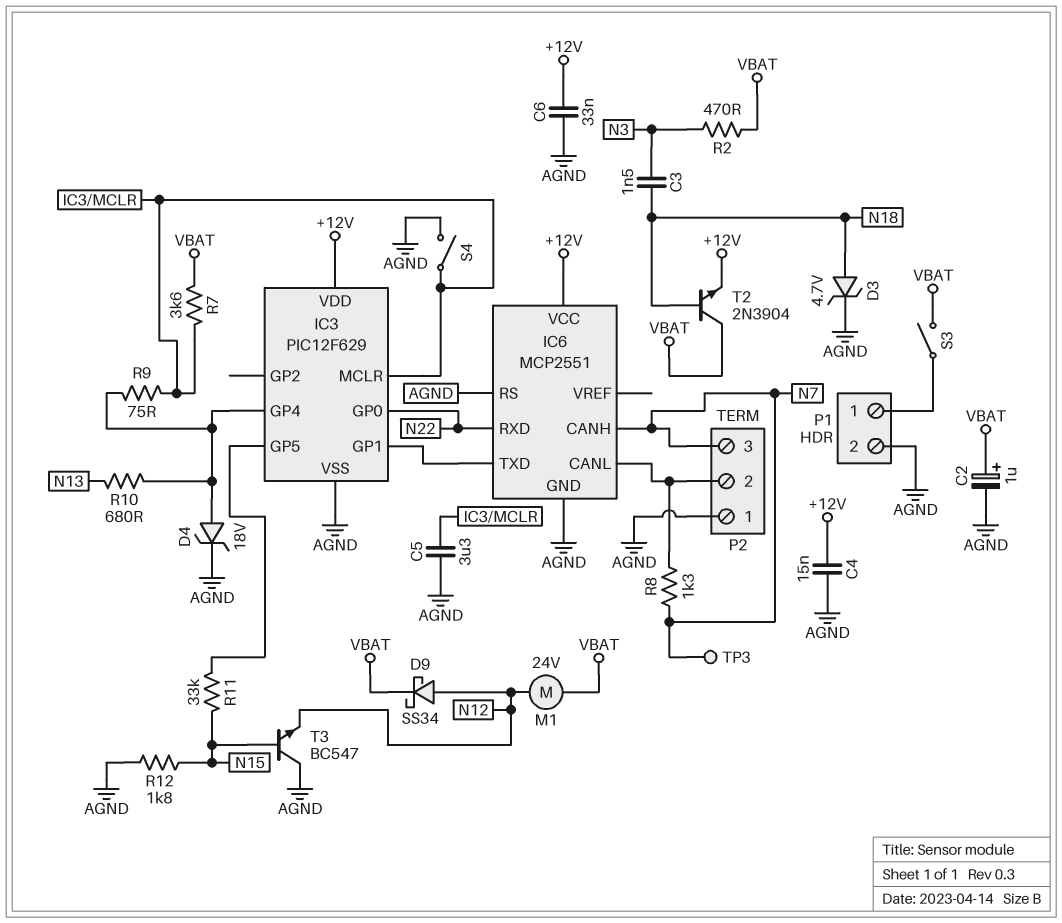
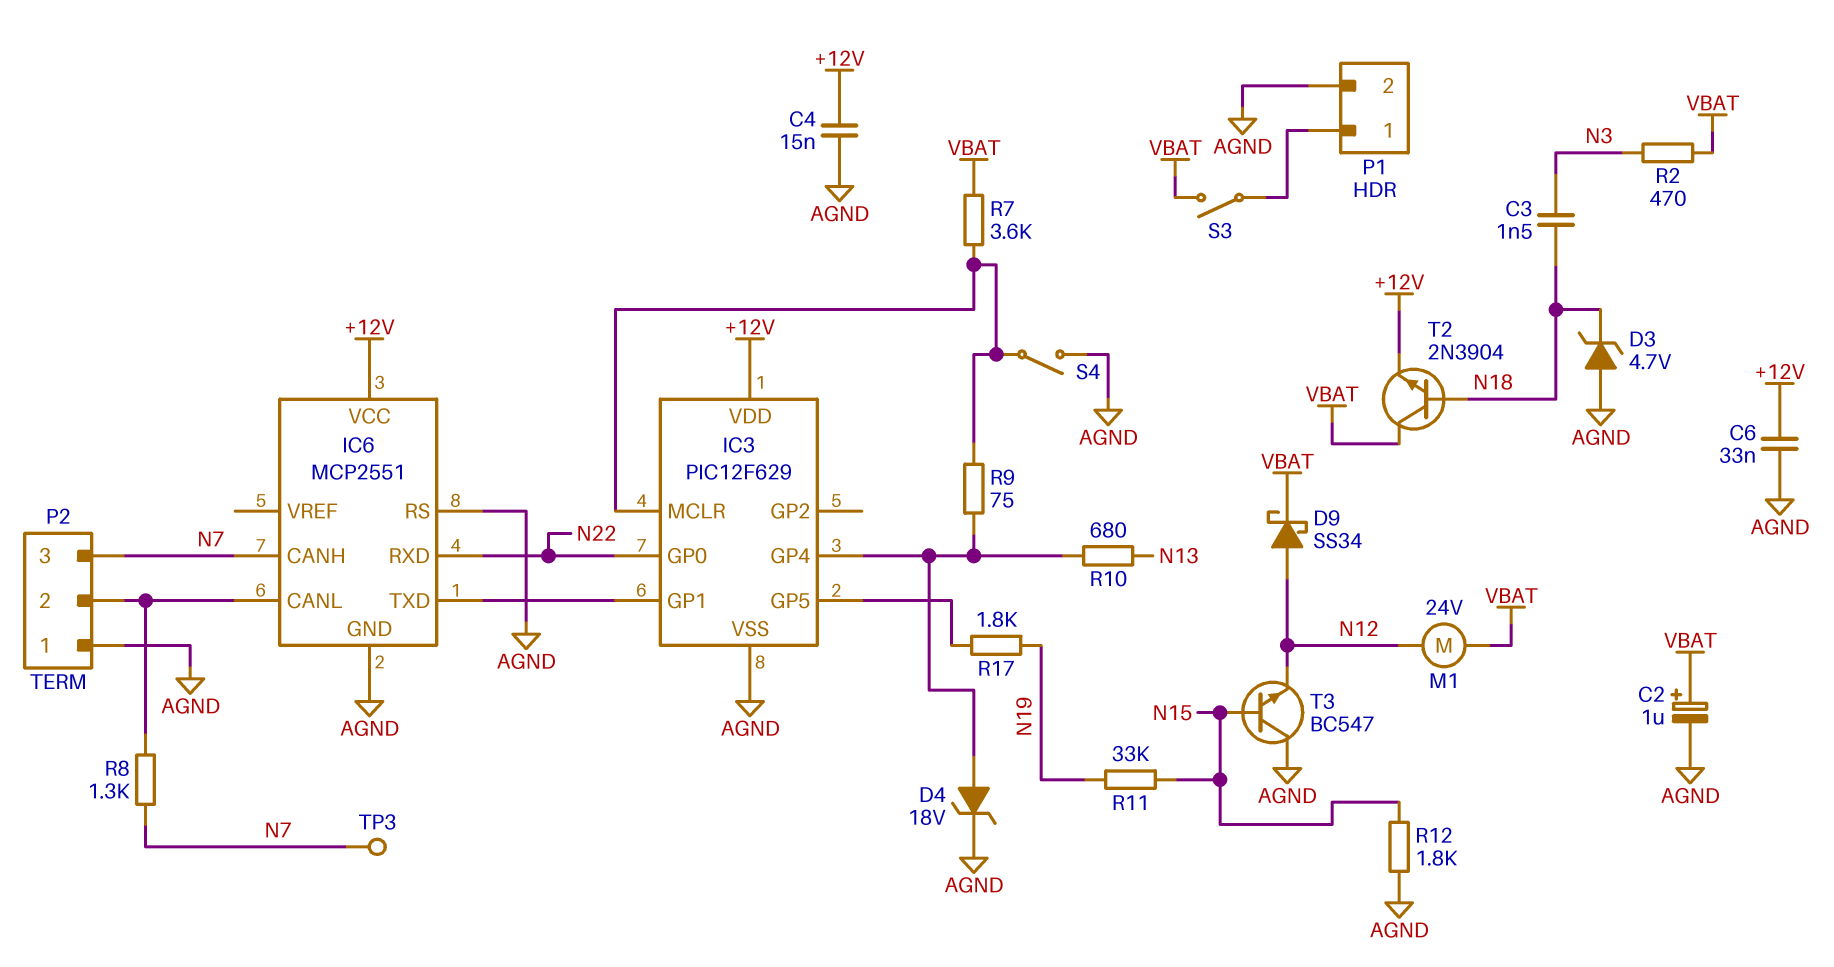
C5: 3.3uF (AGND, IC3/MCLR) -> none
D3: zener 4.7V (A N18, K AGND) -> zener 4.7V (A AGND, K N18)
R11: 33k (IC3/GP5, N15) -> 33k (N15, N19)
R17: none -> 1.8k (IC3/GP5, N19)

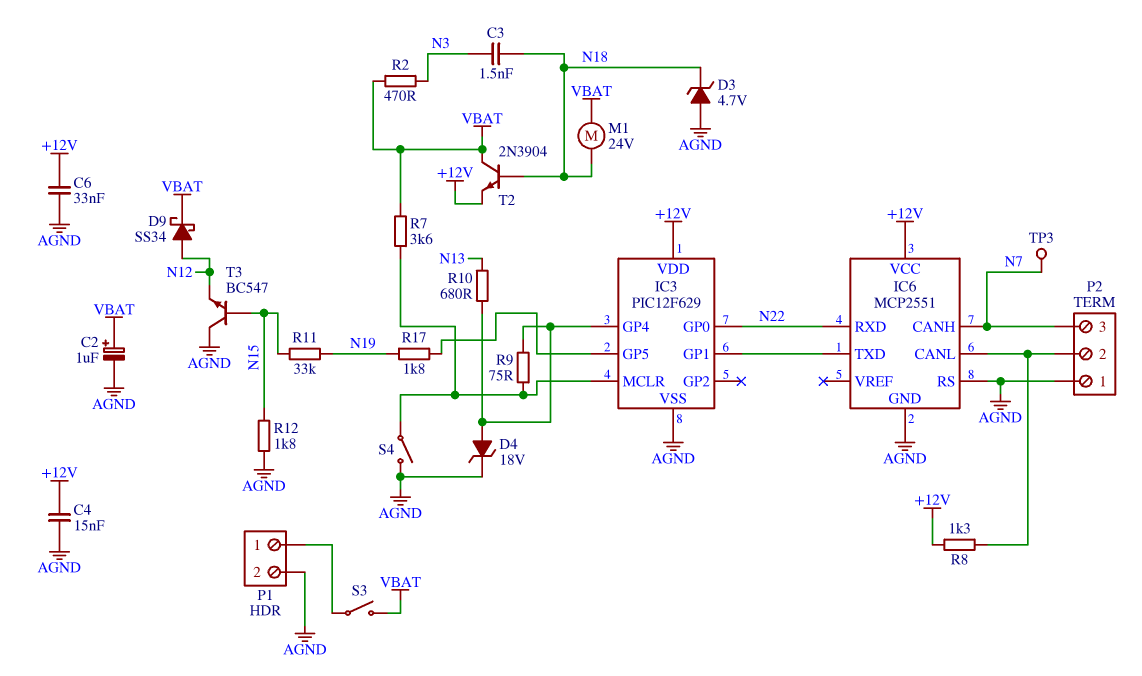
M1: motor 24V (N12, VBAT) -> motor 24V (N18, VBAT)
R8: 1.3k (IC6/CANL, N7) -> 1.3k (+12V, IC6/CANL)

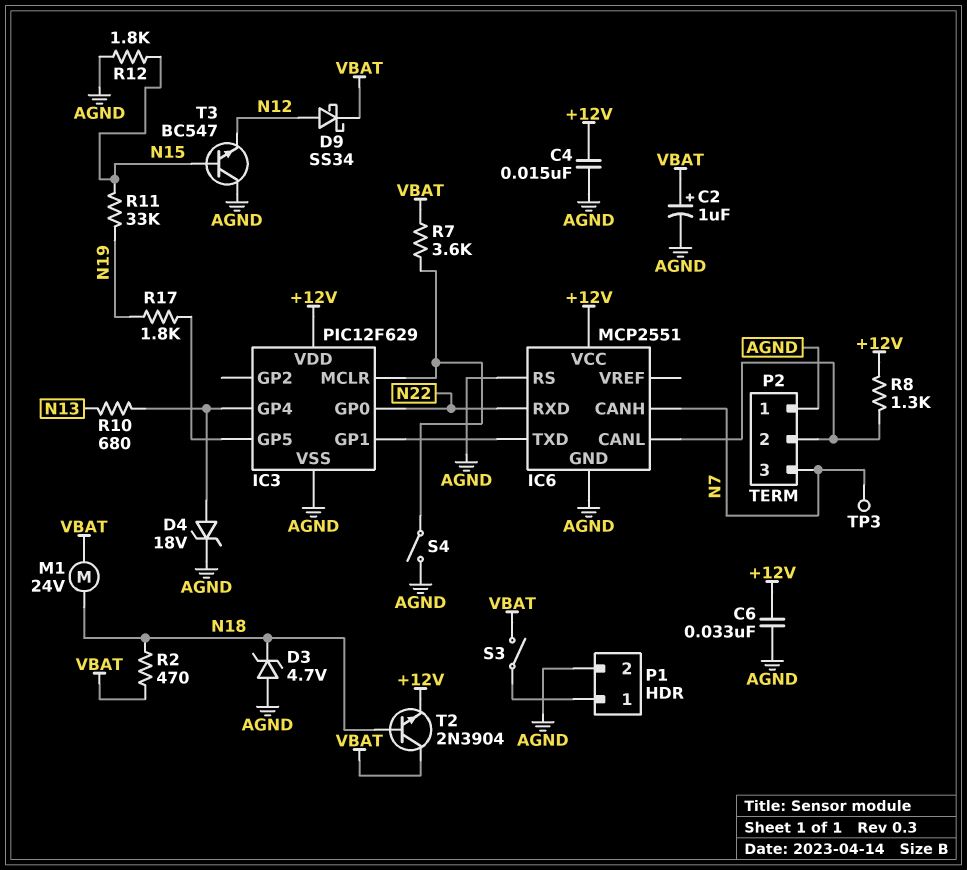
C3: 1.5nF (N3, N18) -> none
R2: 470 (N3, VBAT) -> 470 (N18, VBAT)
R9: 75 (IC3/GP4, IC3/MCLR) -> none

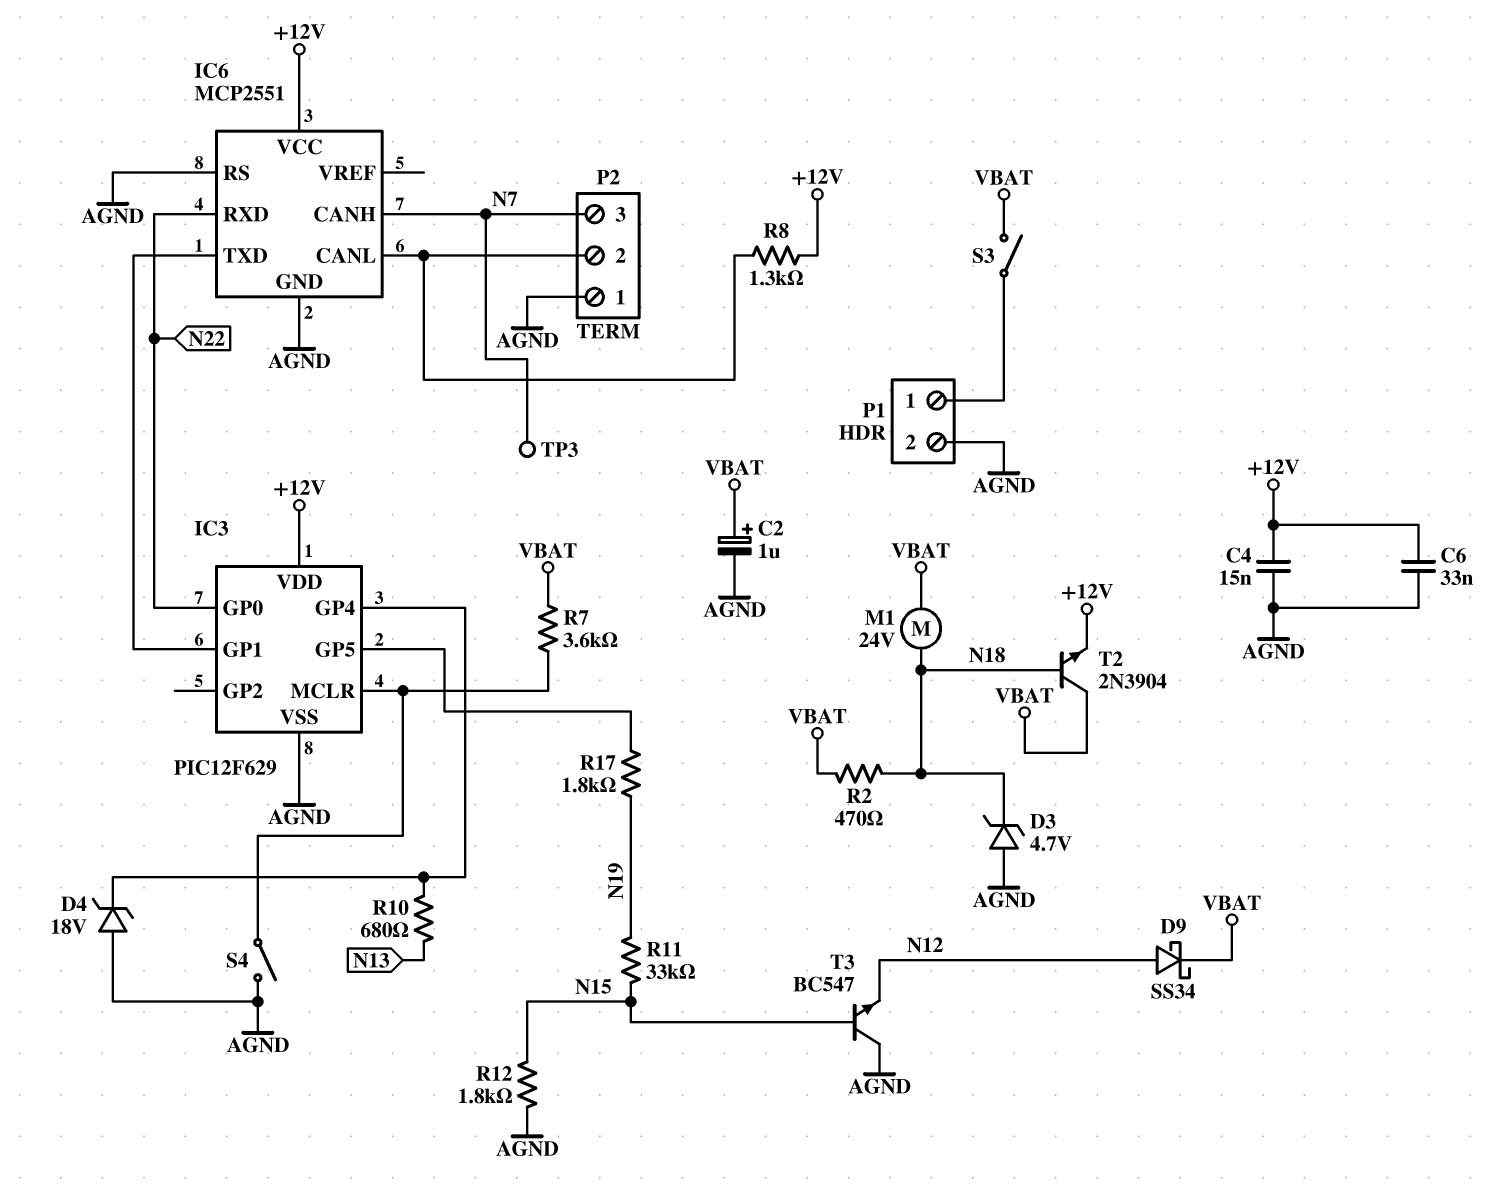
D4: zener 18V (A IC3/GP4, K AGND) -> zener 18V (A AGND, K IC3/GP4)

